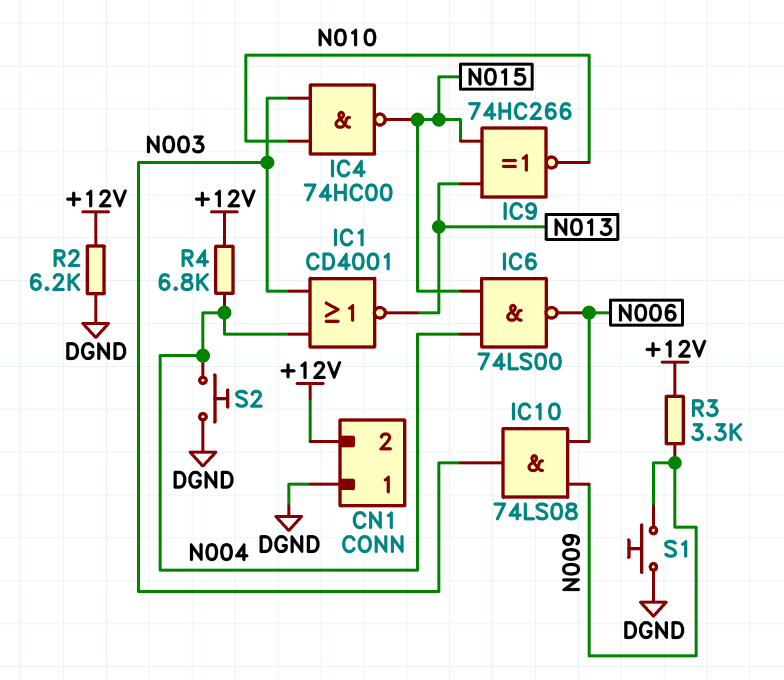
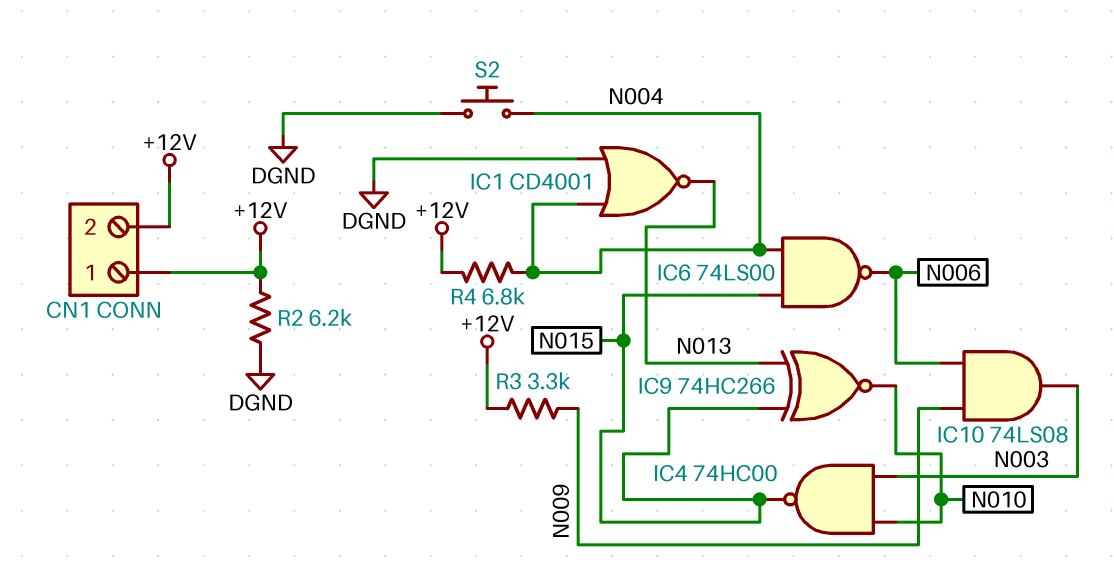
CN1 pin 1: DGND -> +12V
IC1: NOR CD4001 (in N003, in N004, out N013) -> NOR CD4001 (in DGND, in N004, out N013)
S1: button (DGND, N009) -> none

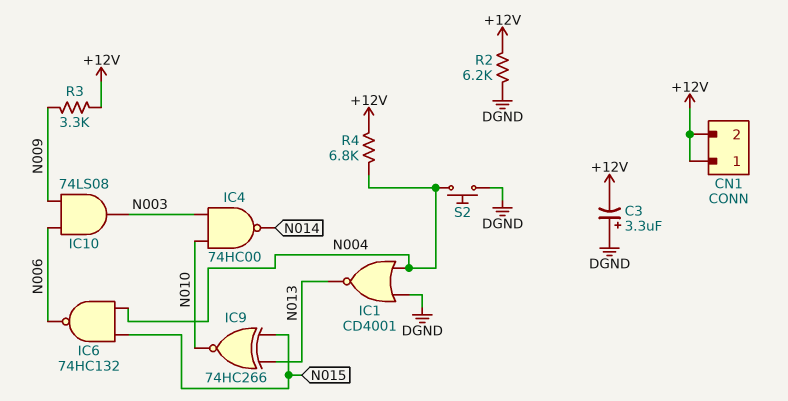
C3: none -> 3.3uF (plus DGND, minus +12V)
IC4: NAND 74HC00 (in N003, in N010, out N015) -> NAND 74HC00 (in N003, in N010, out N014)
IC6: NAND 74LS00 (in N004, in N015, out N006) -> NAND 74HC132 (in N004, in N015, out N006)

